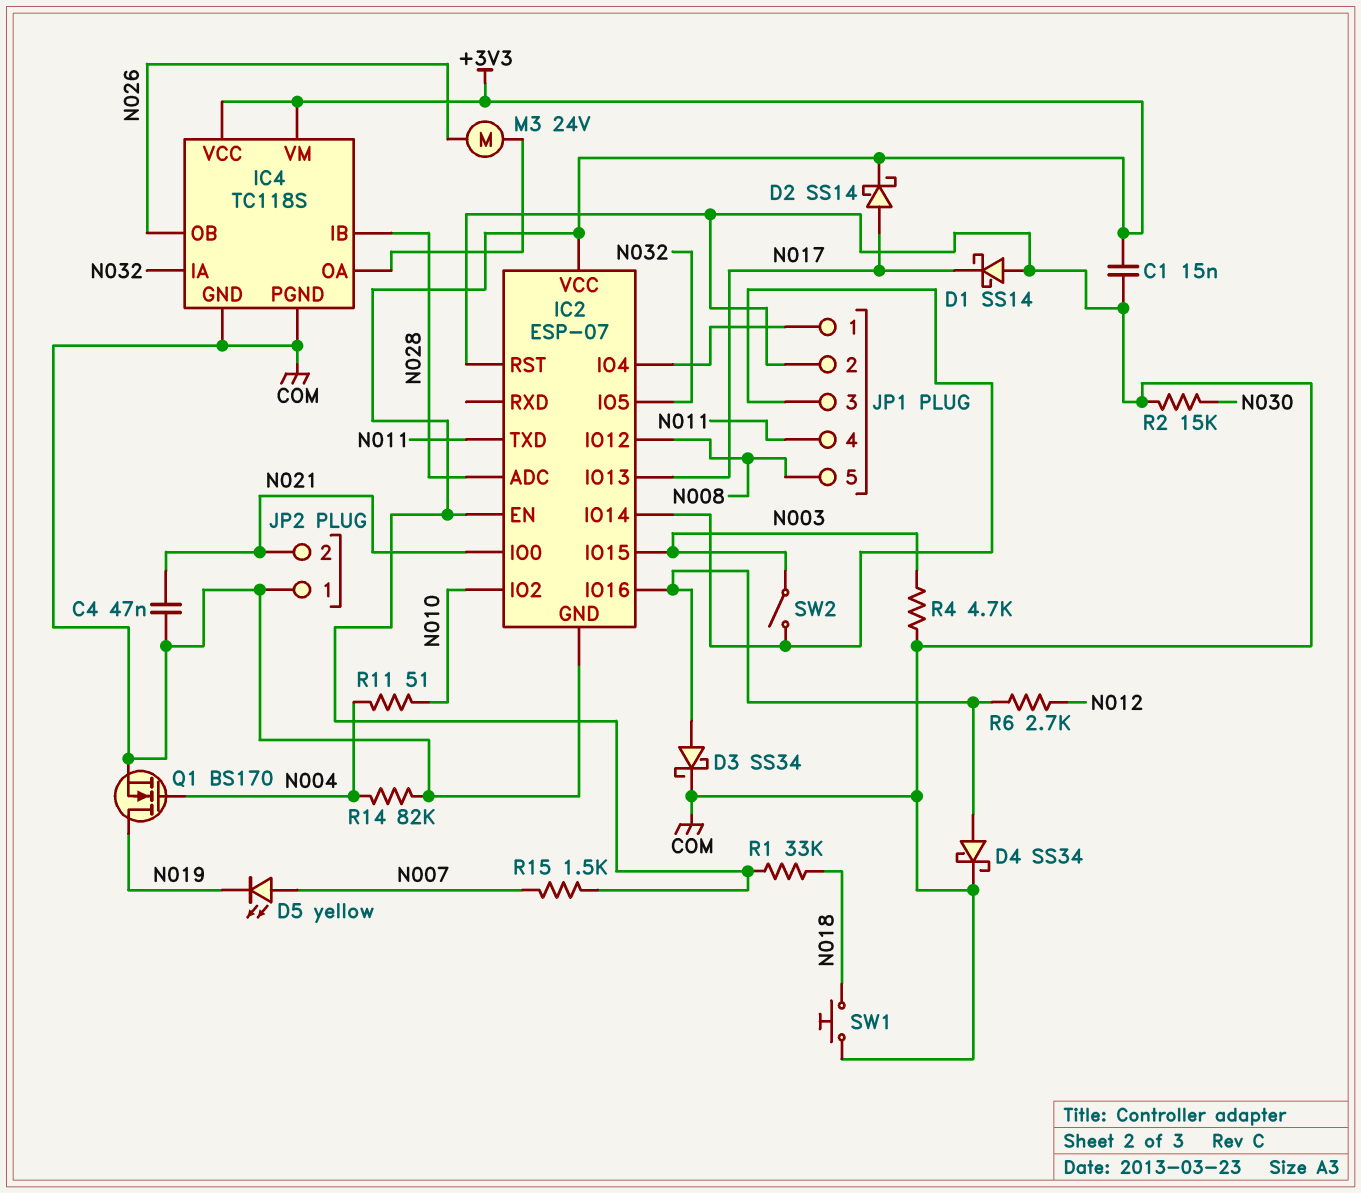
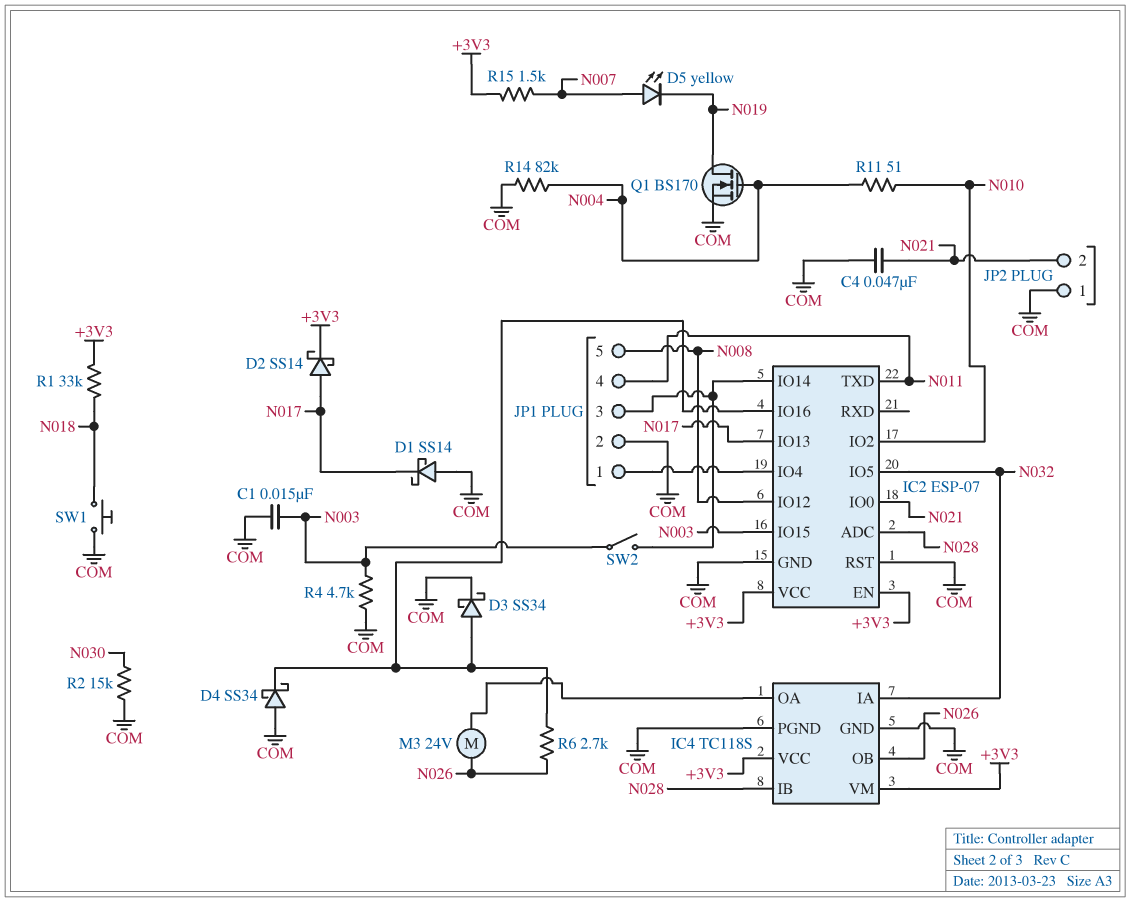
C1: 15nF (+3V3, COM) -> 15nF (COM, N003)
D4: schottky SS34 (A IC2/IO16, K COM) -> schottky SS34 (A COM, K IC2/IO16)
R6: 2.7k (IC2/IO16, N012) -> 2.7k (IC2/IO16, N026)

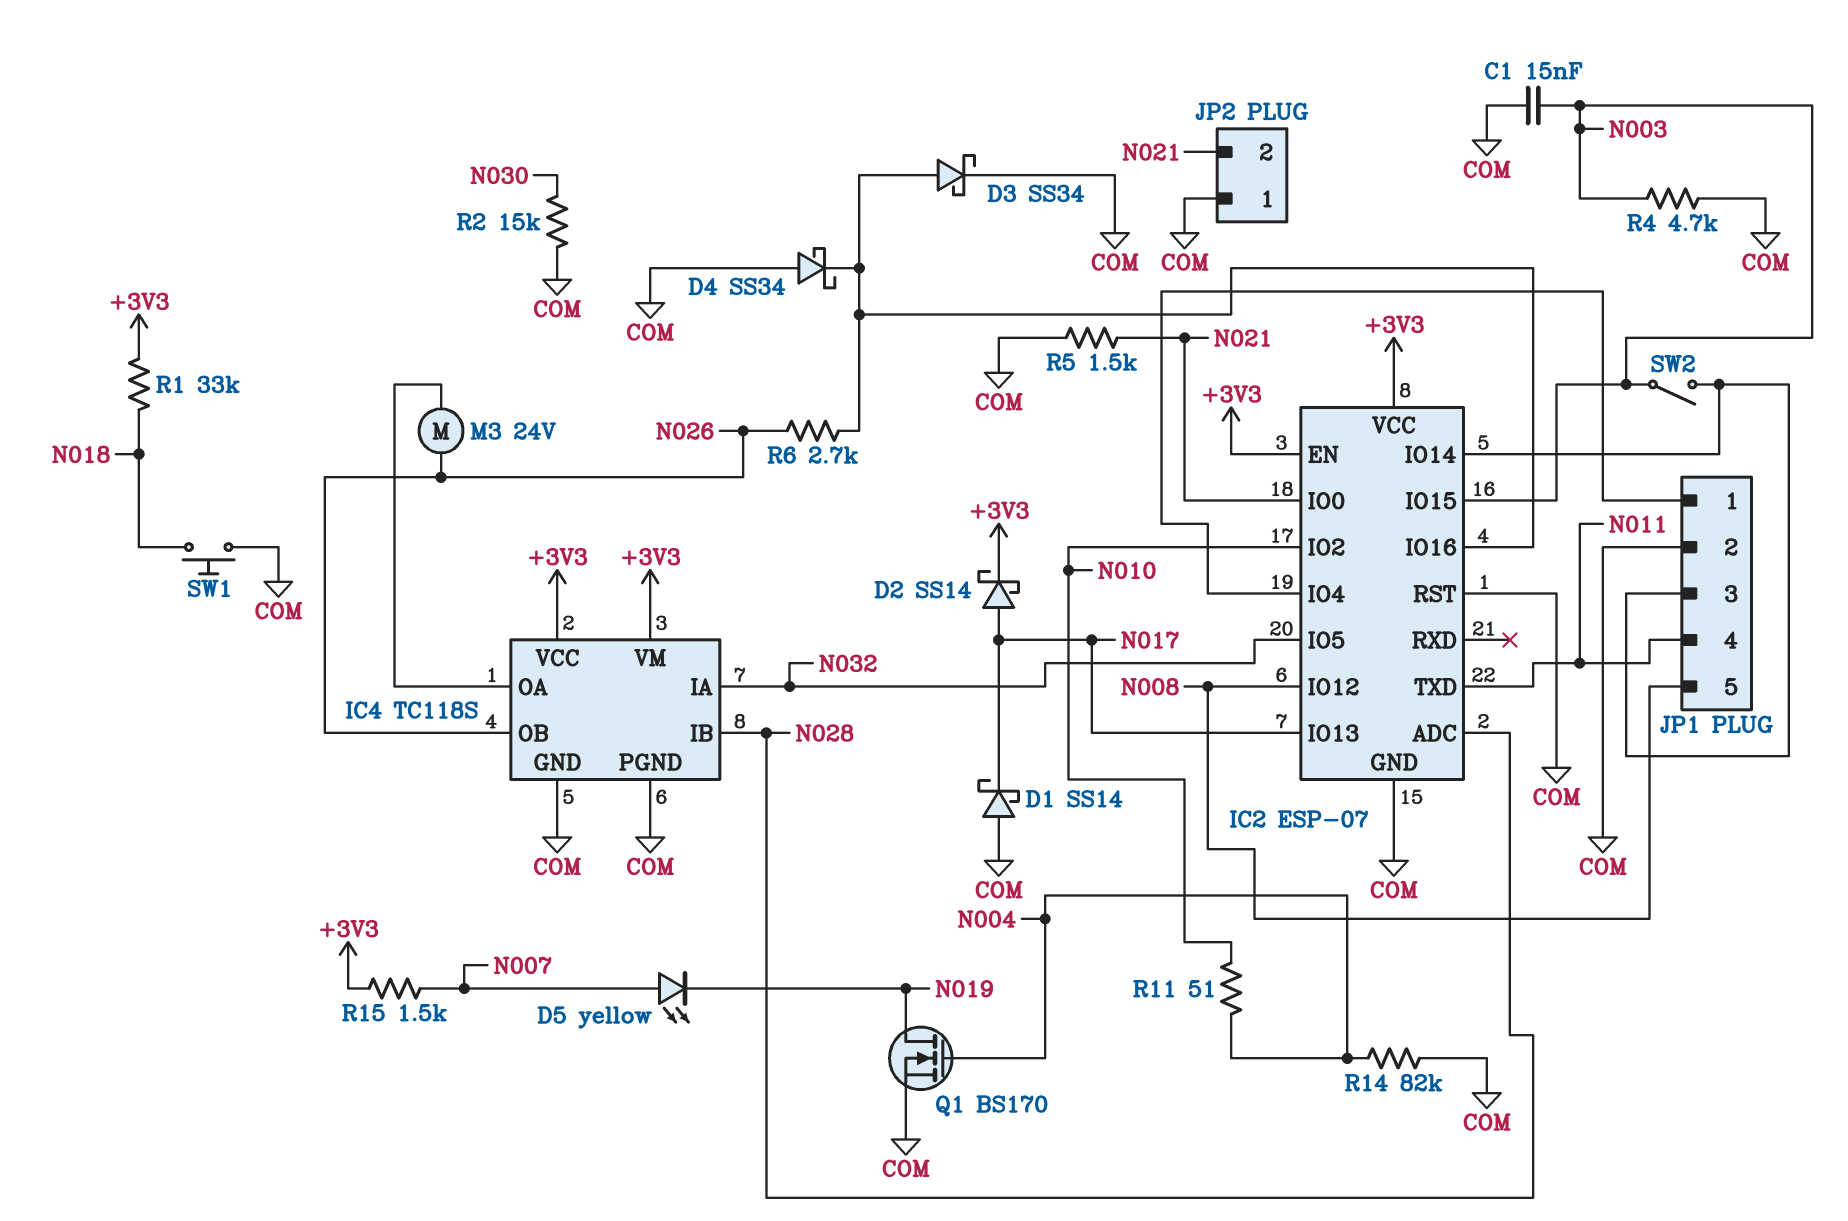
C4: 47nF (COM, N021) -> none
R5: none -> 1.5k (COM, N021)

